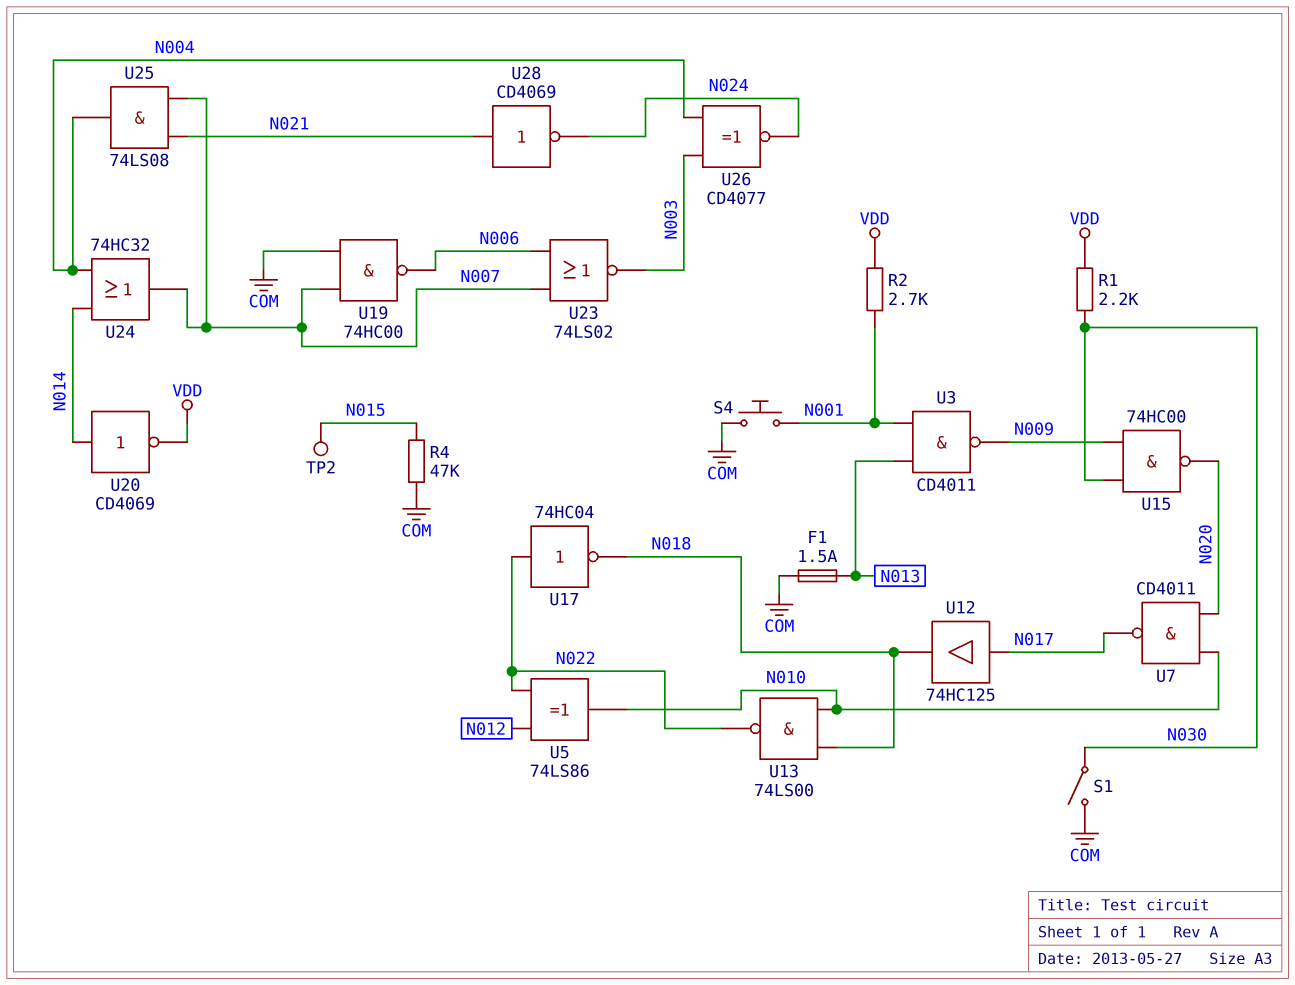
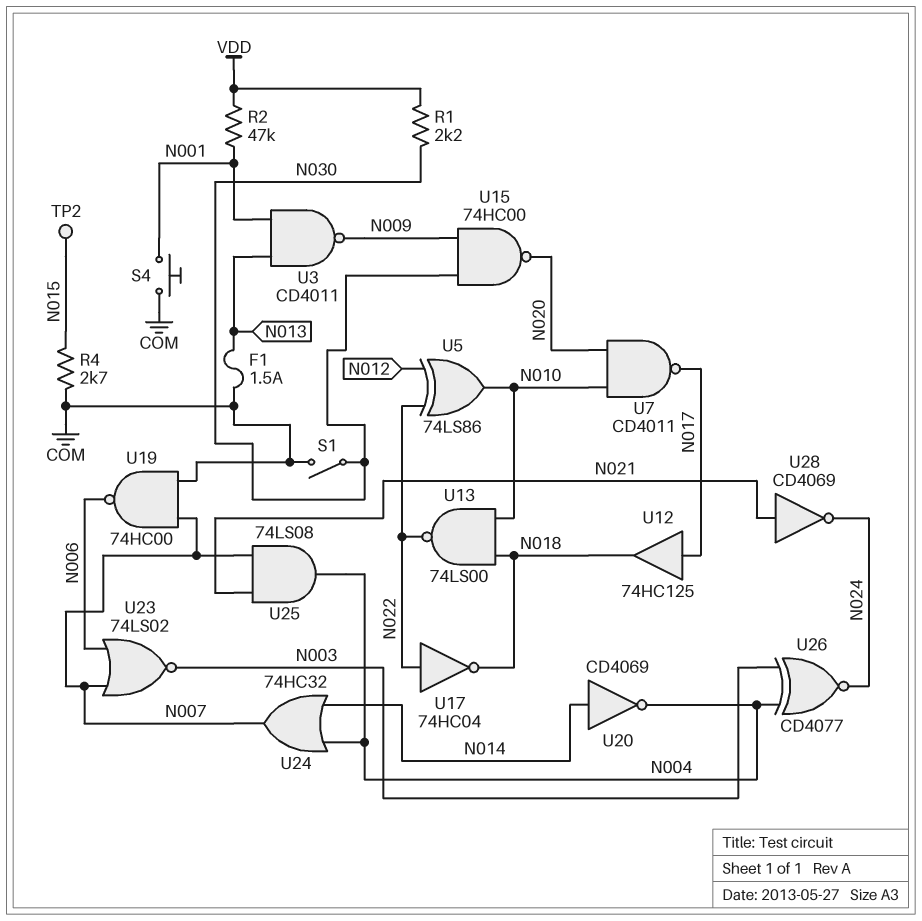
R2: 2.7k (N001, VDD) -> 47k (N001, VDD)
R4: 47k (COM, N015) -> 2.7k (COM, N015)
U20: NOT CD4069 (in N014, out VDD) -> NOT CD4069 (in N014, out N004)

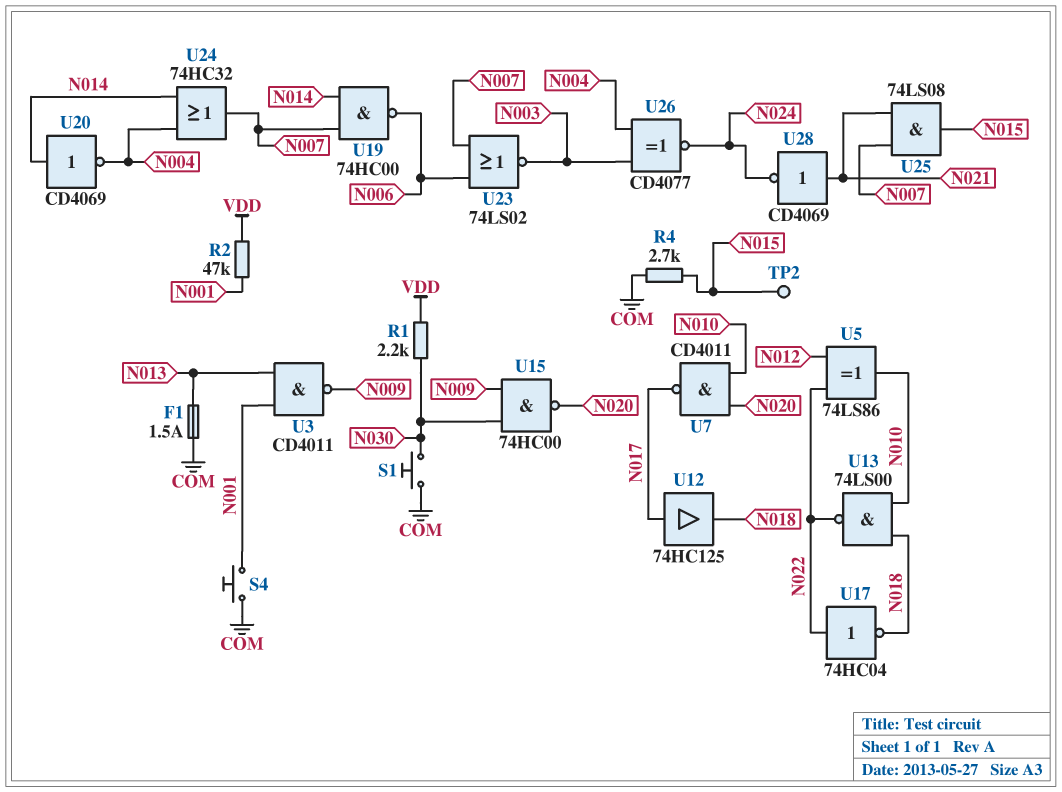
S1: switch (COM, N030) -> button (COM, N030)
U19: NAND 74HC00 (in COM, in N007, out N006) -> NAND 74HC00 (in N007, in N014, out N006)
U25: AND 74LS08 (in N007, in N021, out N004) -> AND 74LS08 (in N007, in N021, out N015)

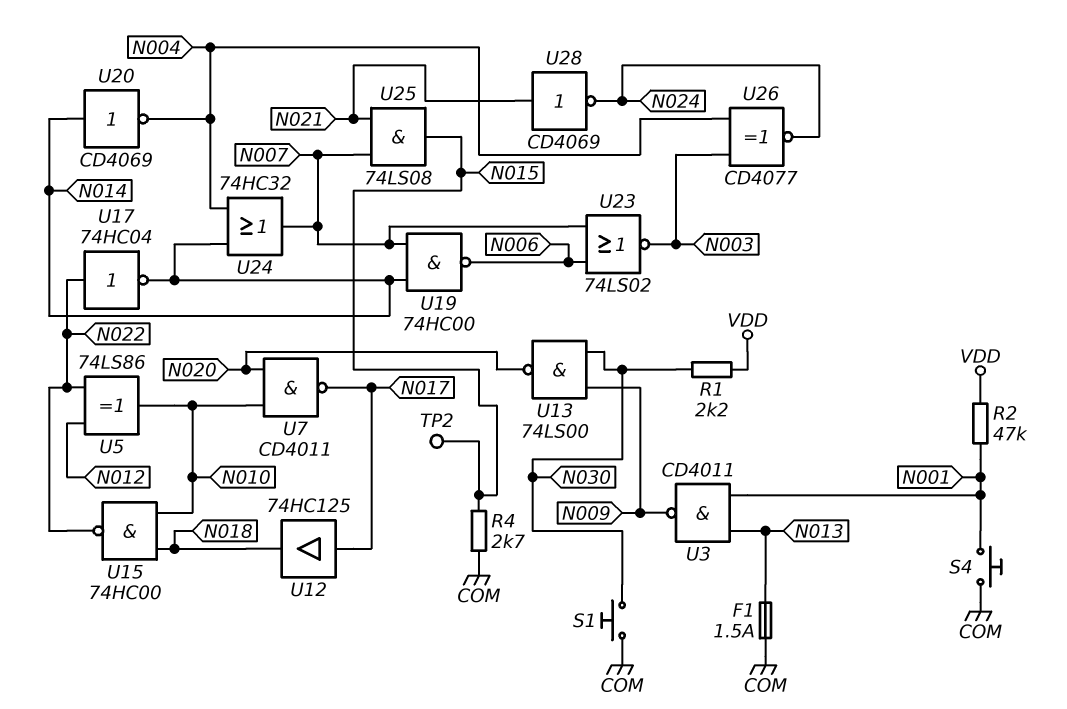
U13: NAND 74LS00 (in N010, in N018, out N022) -> NAND 74LS00 (in N009, in N030, out N020)
U15: NAND 74HC00 (in N009, in N030, out N020) -> NAND 74HC00 (in N010, in N018, out N022)
U17: NOT 74HC04 (in N022, out N018) -> NOT 74HC04 (in N022, out N014)

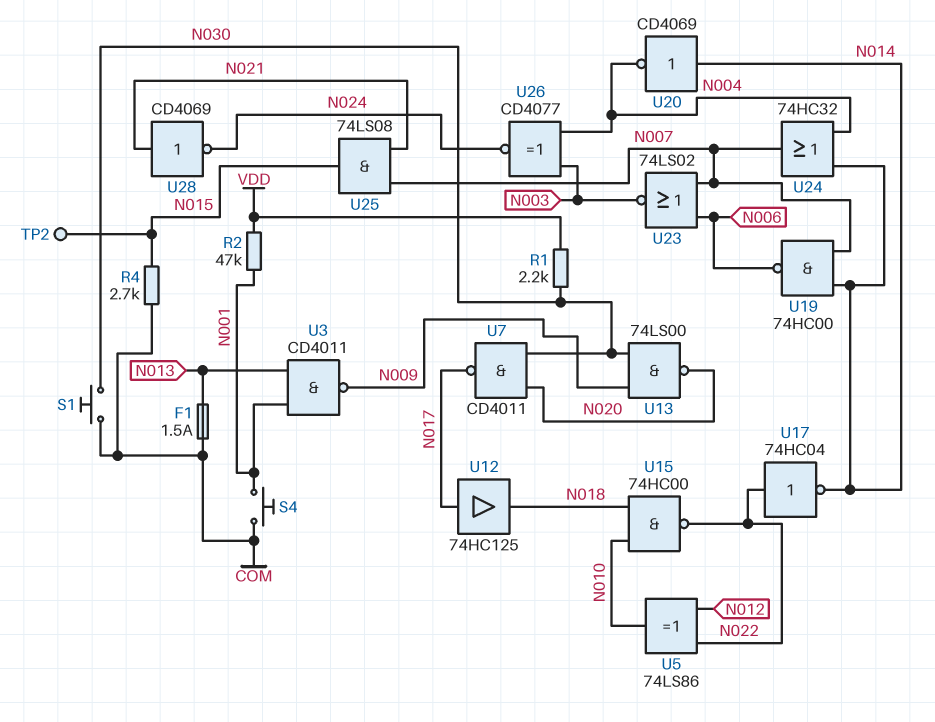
U7: NAND CD4011 (in N010, in N020, out N017) -> NAND CD4011 (in N020, in N030, out N017)

